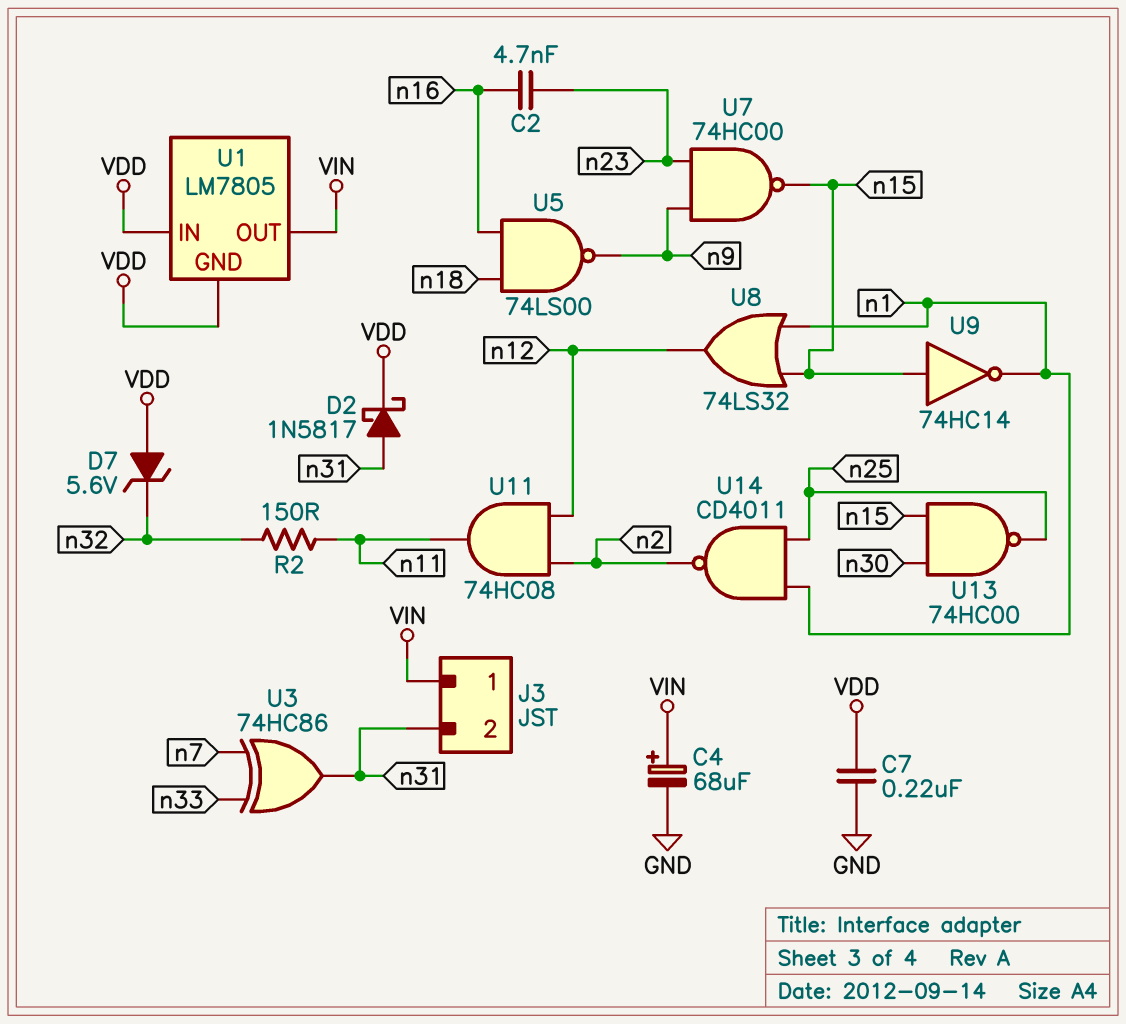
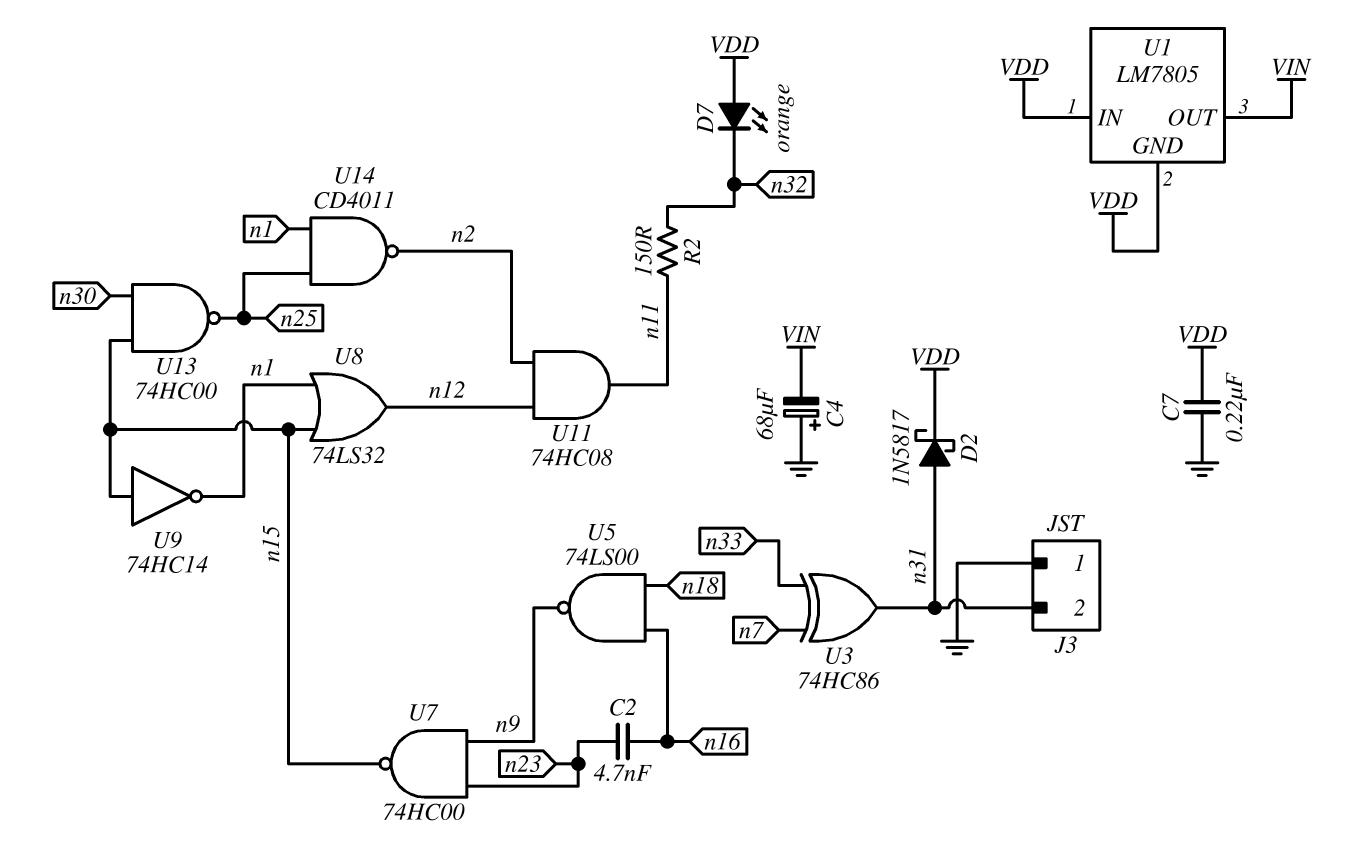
C4: 68uF (plus VIN, minus GND) -> 68uF (plus GND, minus VIN)
D7: zener 5.6V (A VDD, K n32) -> LED orange (A VDD, K n32)
J3 pin 1: VIN -> GND

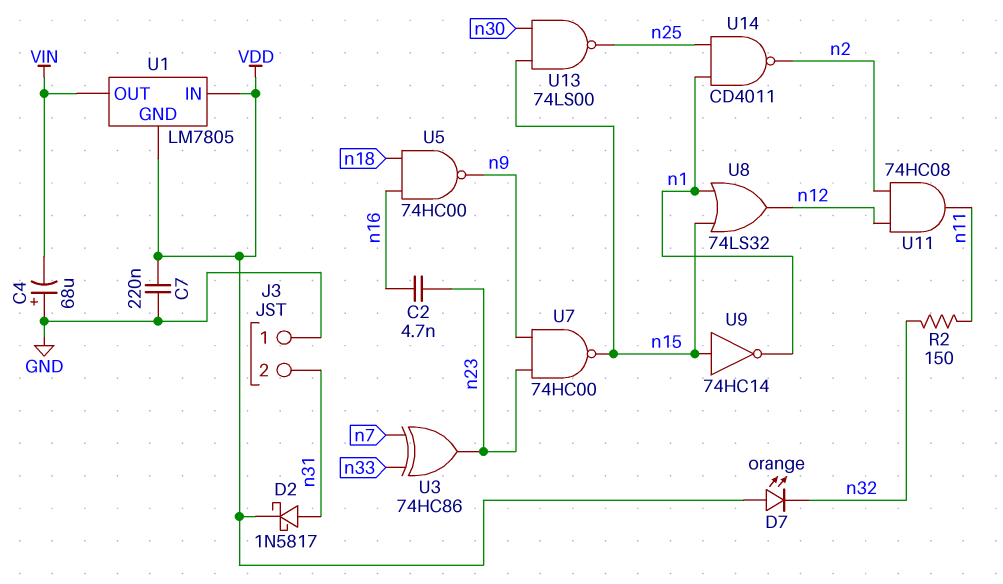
U3: XOR 74HC86 (in n7, in n33, out n31) -> XOR 74HC86 (in n7, in n33, out n23)
U5: NAND 74LS00 (in n16, in n18, out n9) -> NAND 74HC00 (in n16, in n18, out n9)
U13: NAND 74HC00 (in n15, in n30, out n25) -> NAND 74LS00 (in n15, in n30, out n25)

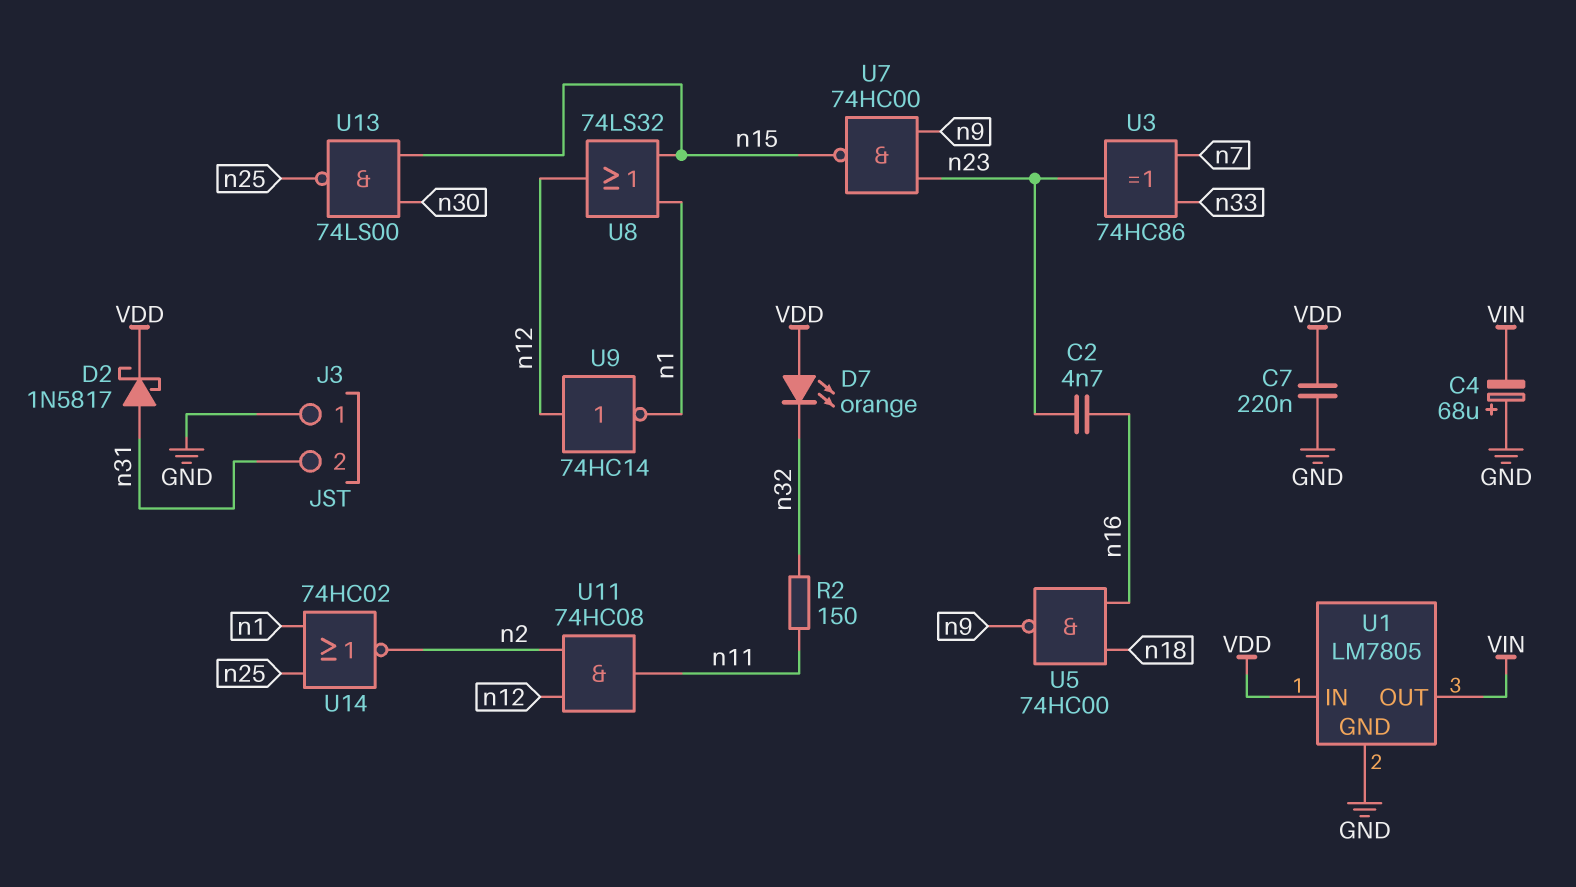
U1 pin GND: VDD -> GND
U9: NOT 74HC14 (in n15, out n1) -> NOT 74HC14 (in n12, out n1)
U14: NAND CD4011 (in n1, in n25, out n2) -> NOR 74HC02 (in n1, in n25, out n2)

